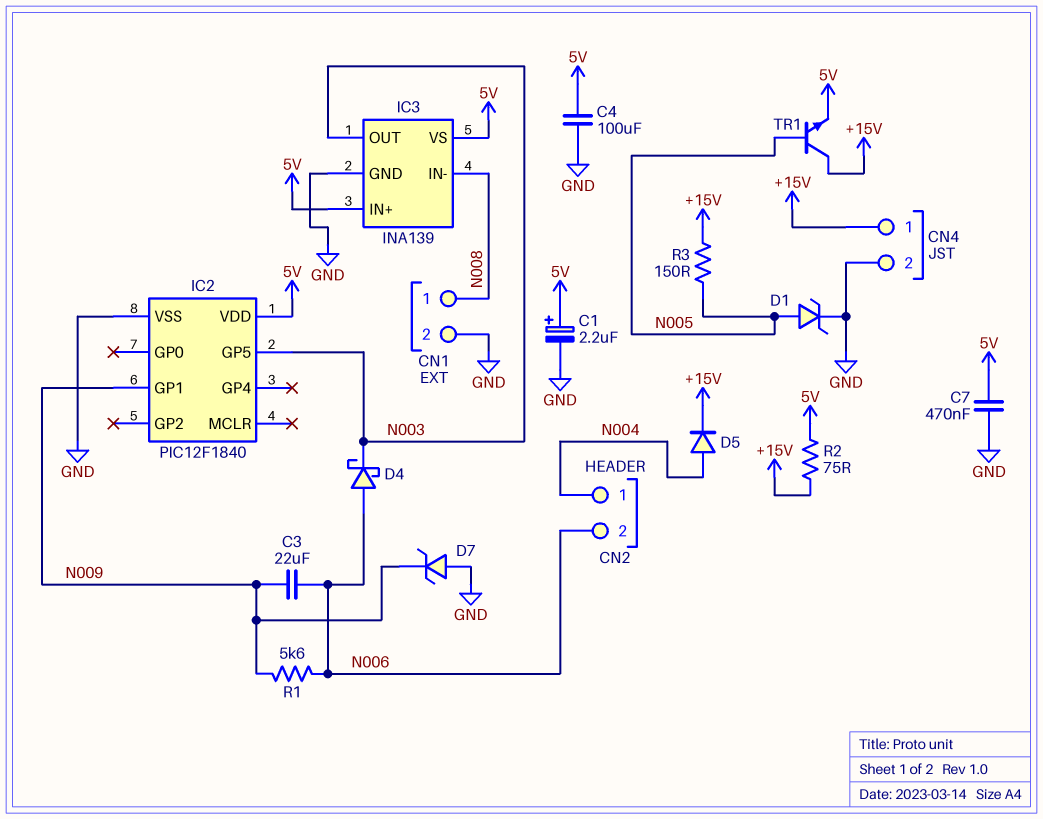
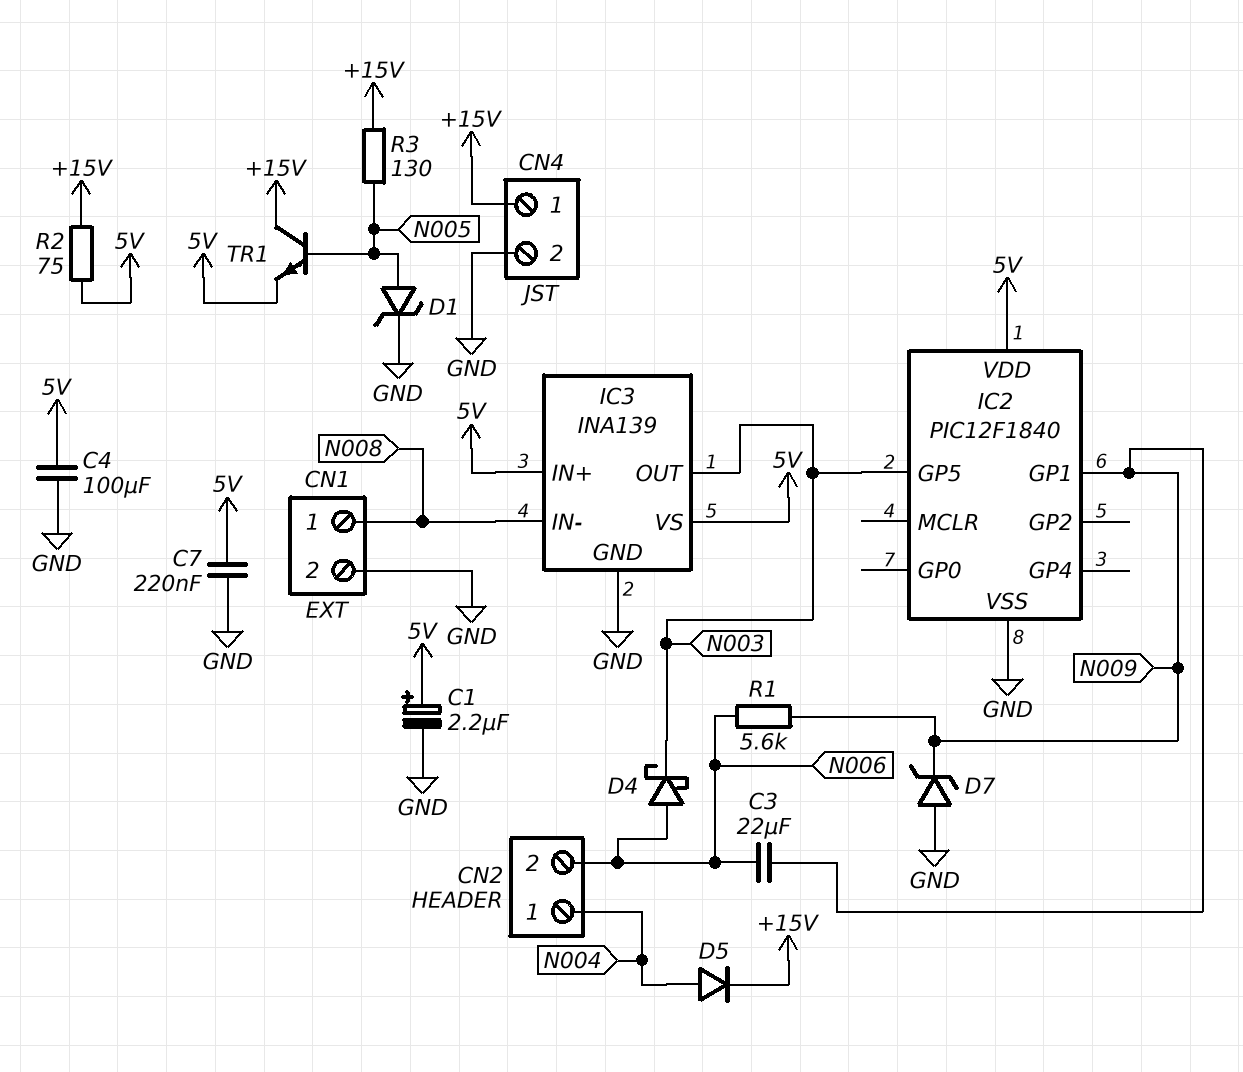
C7: 470nF (5V, GND) -> 220nF (5V, GND)
R3: 150 (+15V, N005) -> 130 (+15V, N005)

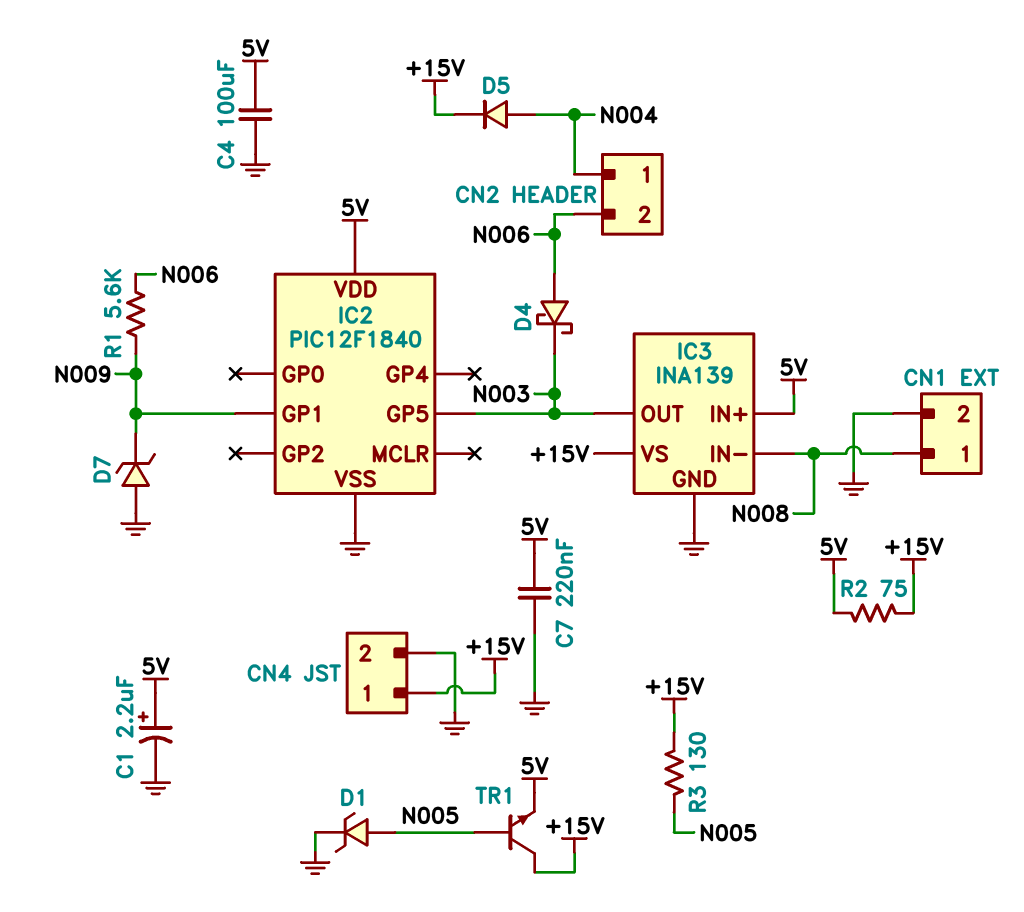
C3: 22uF (N006, N009) -> none
IC3 pin VS: 5V -> +15V

